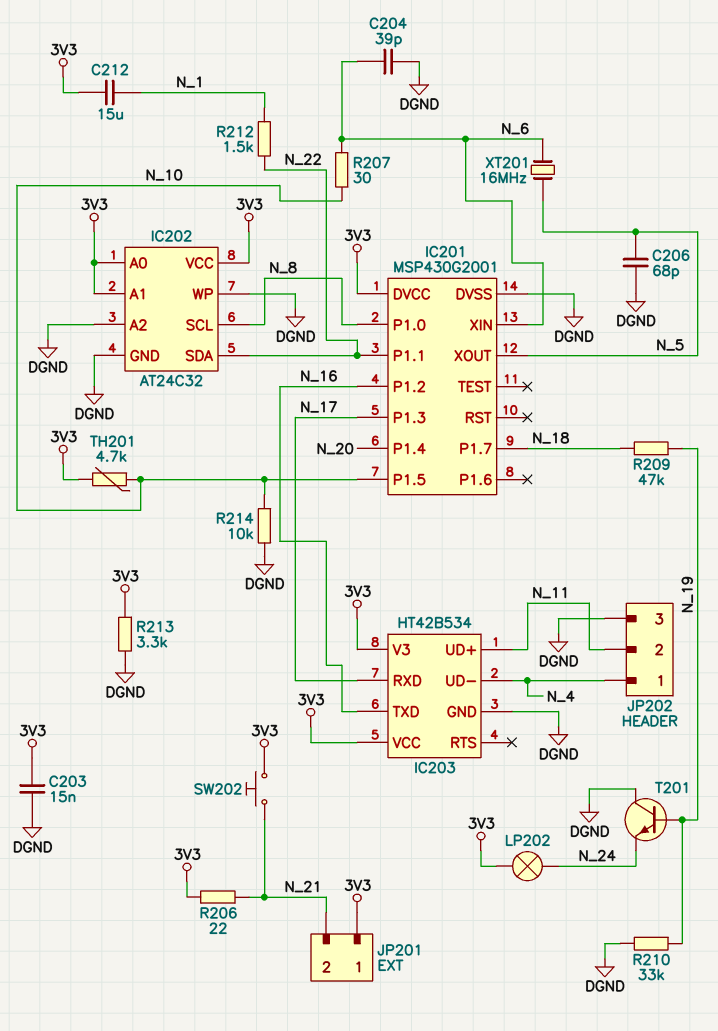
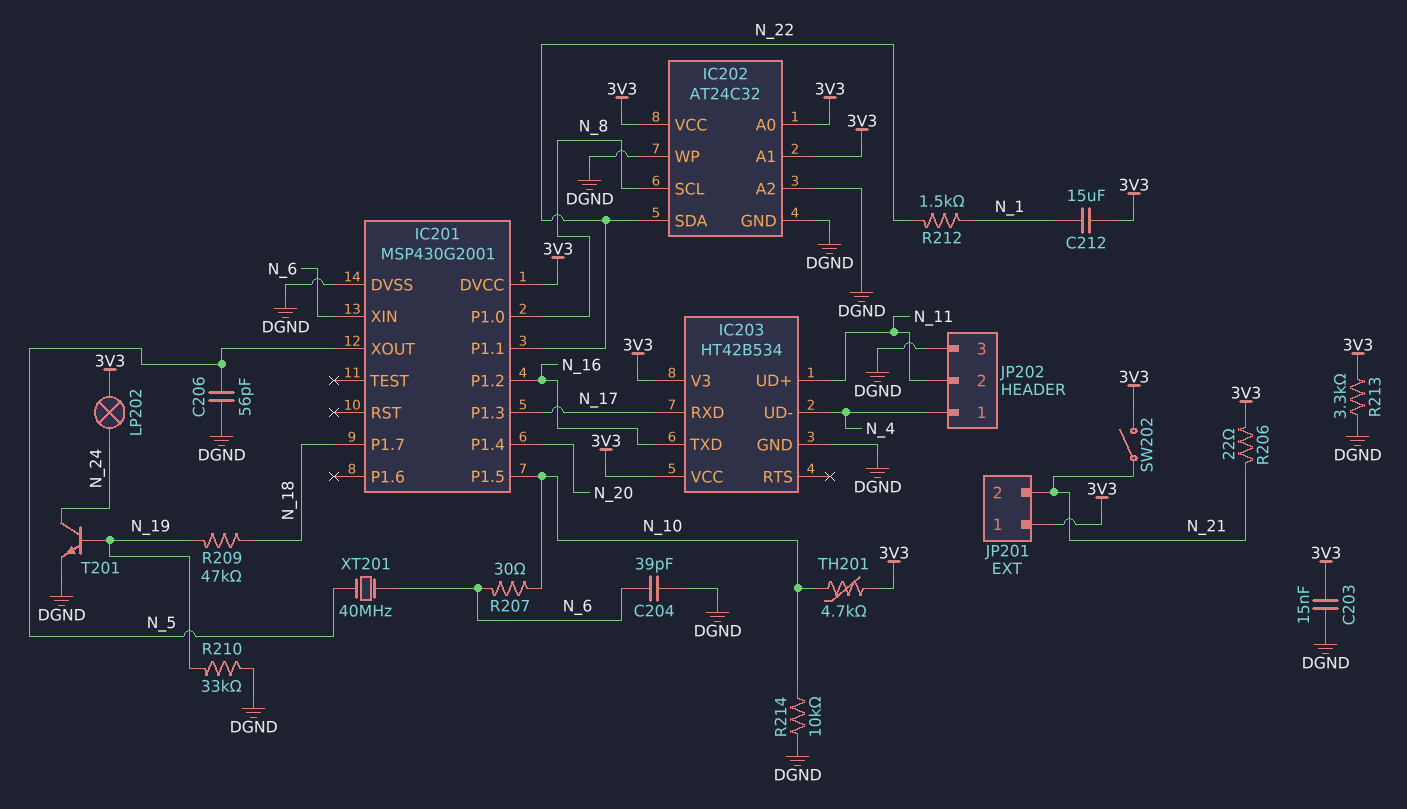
C206: 68pF (DGND, N_5) -> 56pF (DGND, N_5)
SW202: button (3V3, N_21) -> switch (3V3, N_21)
T201: NPN (B N_19, C DGND, E N_24) -> NPN (B N_19, C N_24, E DGND)
XT201: 16MHz (N_5, N_6) -> 40MHz (N_5, N_6)

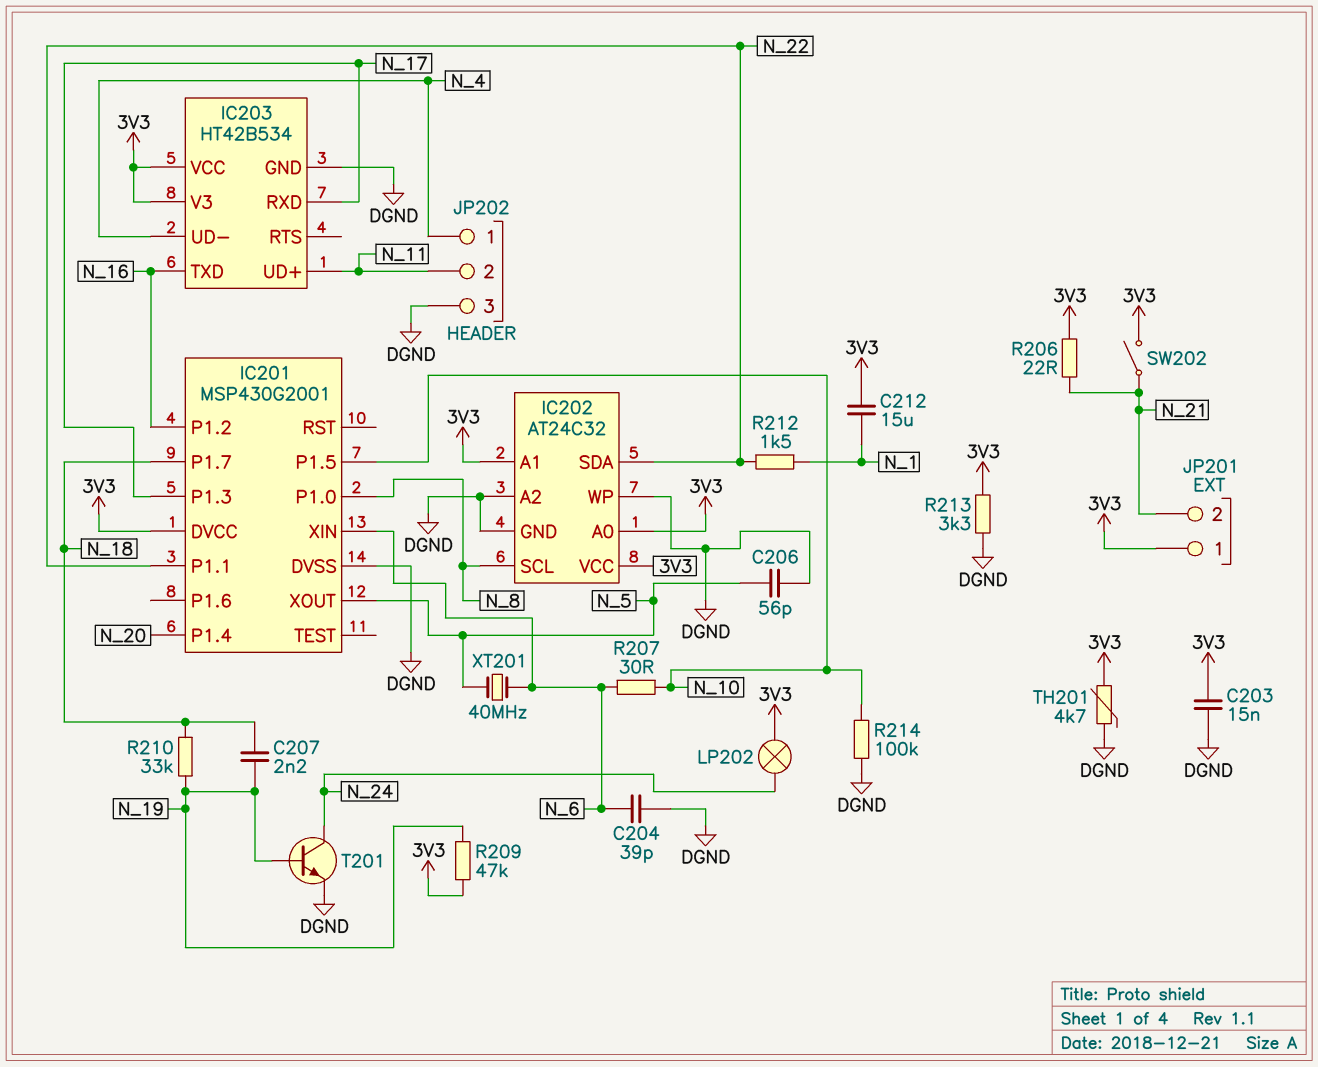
C207: none -> 2.2nF (N_18, N_19)
R209: 47k (N_18, N_19) -> 47k (3V3, N_19)
R210: 33k (DGND, N_19) -> 33k (N_18, N_19)
R214: 10k (DGND, N_10) -> 100k (DGND, N_10)
TH201: 4.7k (3V3, N_10) -> 4.7k (3V3, DGND)

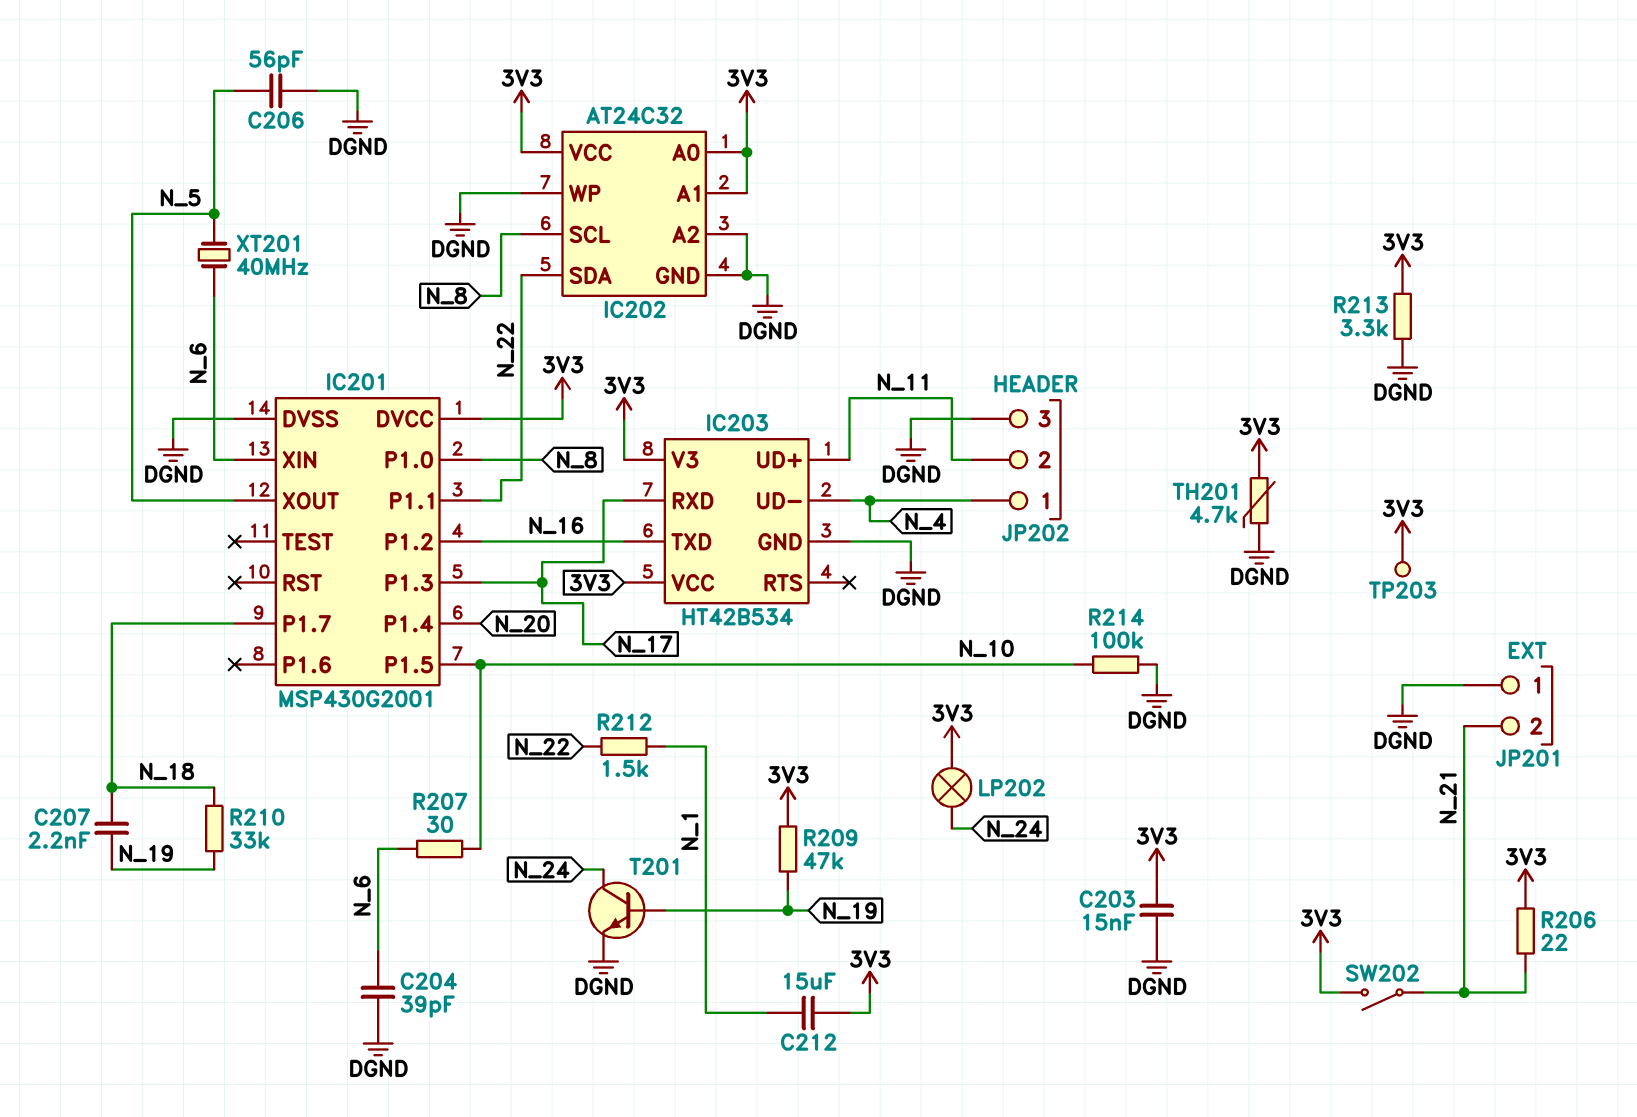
JP201 pin 1: 3V3 -> DGND
TP203: none -> test point (3V3)

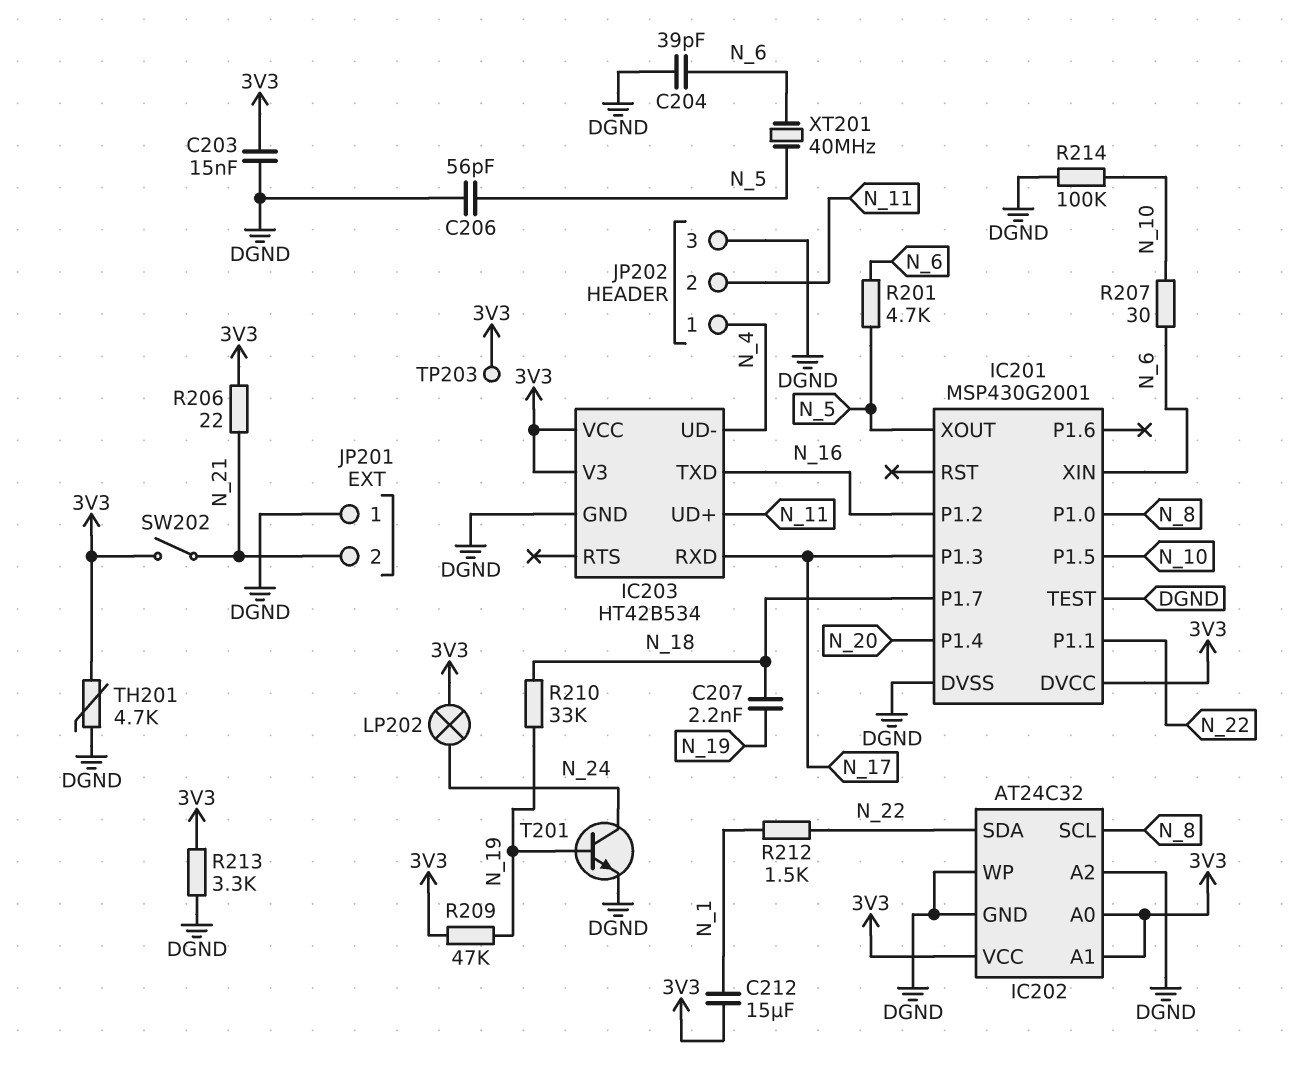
IC201 pin TEST: none -> DGND
R201: none -> 4.7k (N_5, N_6)

